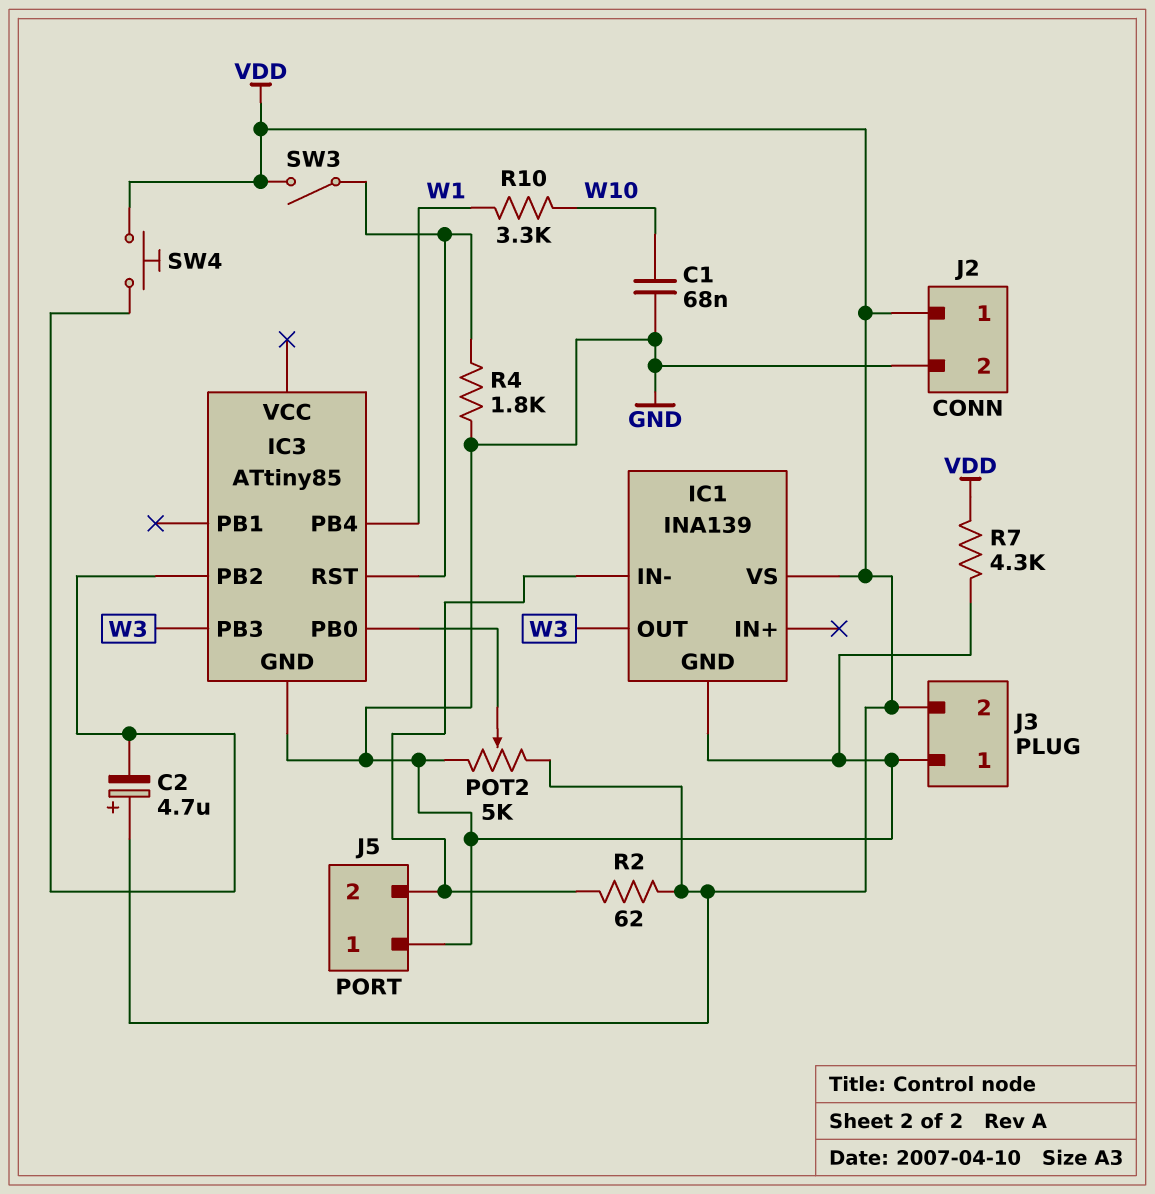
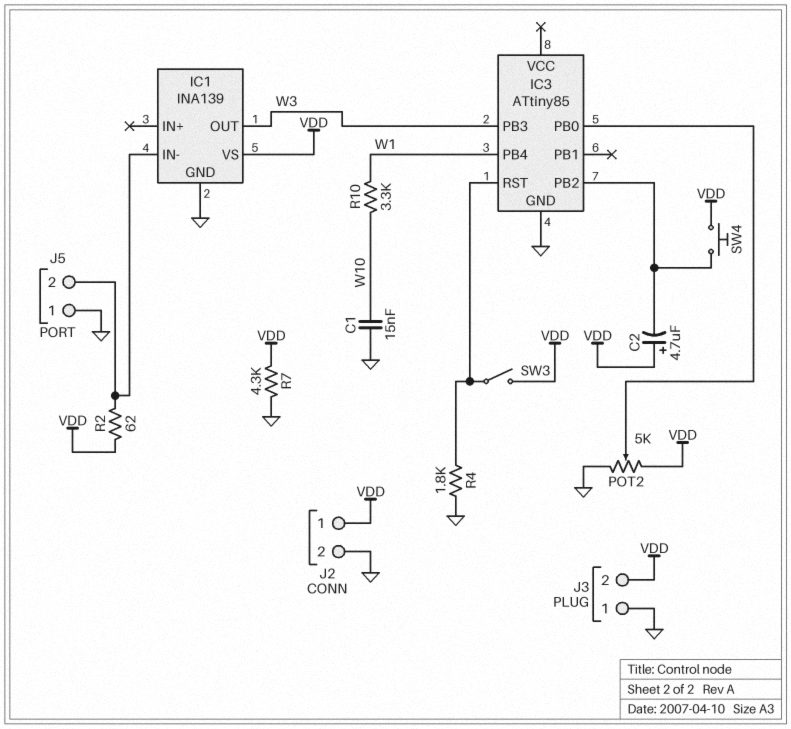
C1: 68nF (GND, W10) -> 15nF (GND, W10)

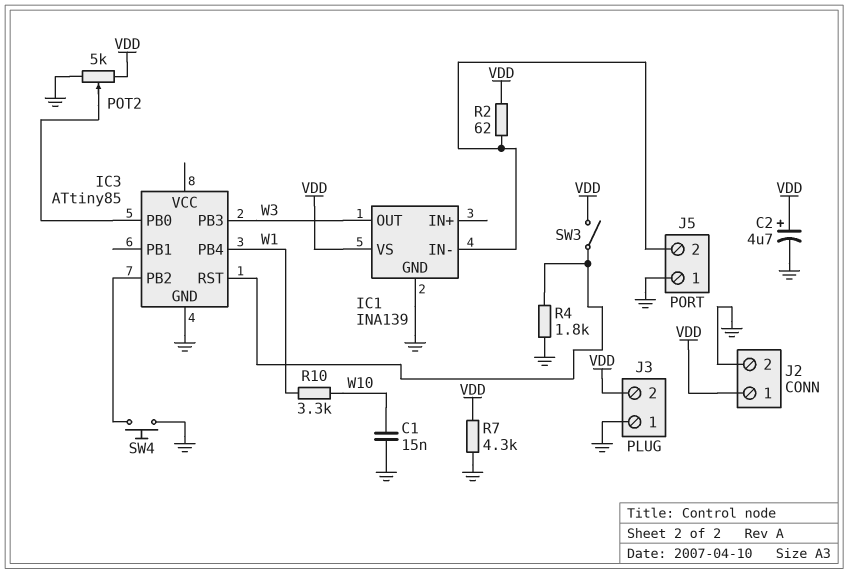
C2: 4.7uF (plus VDD, minus IC3/PB2) -> 4.7uF (plus VDD, minus GND)
SW4: button (IC3/PB2, VDD) -> button (GND, IC3/PB2)

